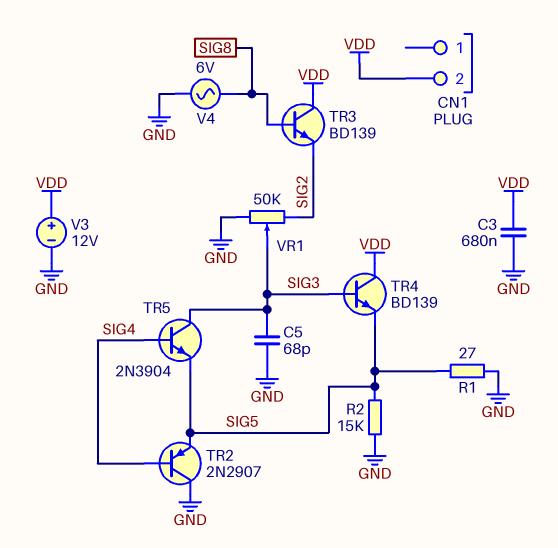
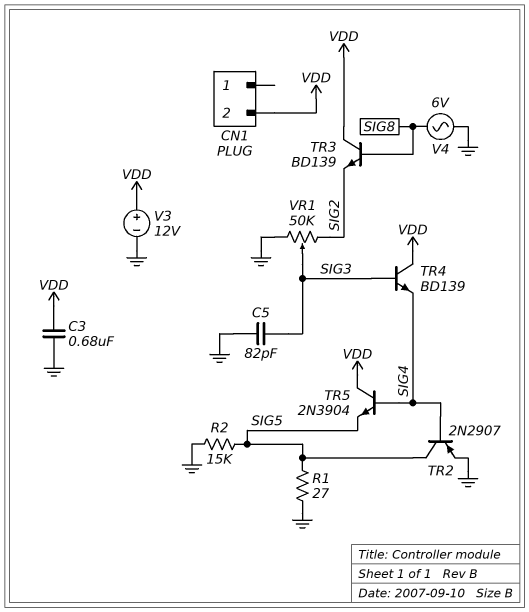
C5: 68pF (GND, SIG3) -> 82pF (GND, SIG3)
TR2: PNP 2N2907 (B SIG4, C GND, E SIG5) -> PNP 2N2907 (B SIG4, C SIG5, E GND)
TR4: NPN BD139 (B SIG3, C VDD, E SIG5) -> NPN BD139 (B SIG3, C VDD, E SIG4)
TR5: NPN 2N3904 (B SIG4, C SIG3, E SIG5) -> NPN 2N3904 (B SIG4, C VDD, E SIG5)

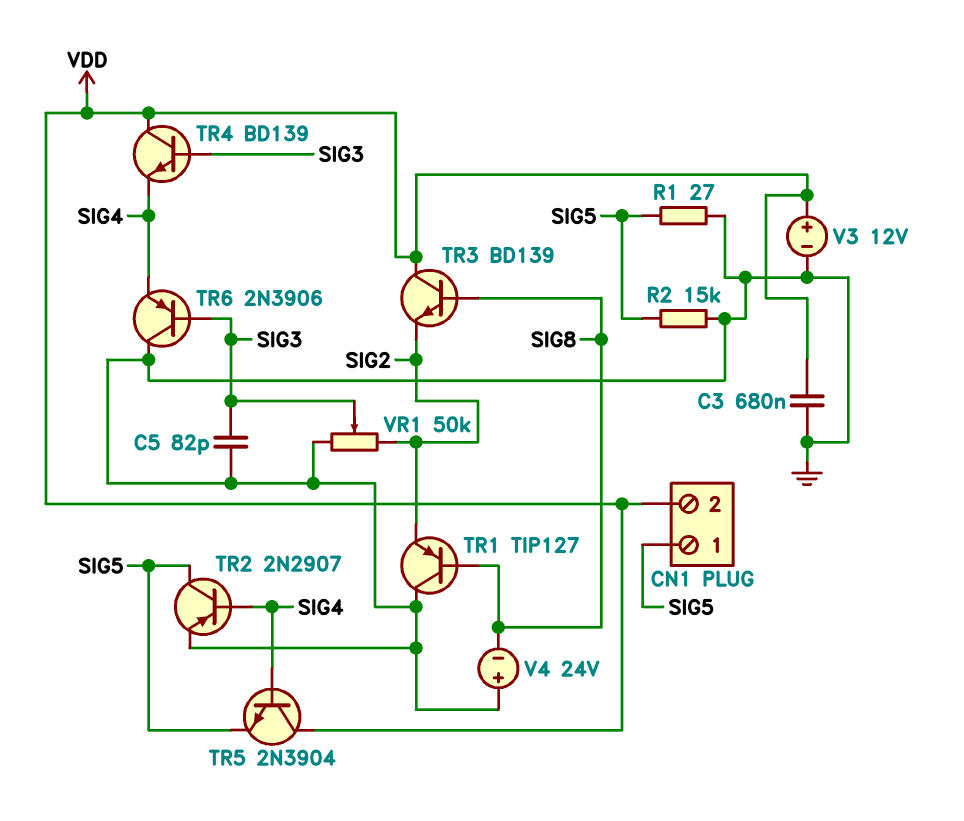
CN1 pin 1: none -> SIG5
TR1: none -> PNP TIP127 (B SIG8, C GND, E SIG2)
TR6: none -> PNP 2N3906 (B SIG3, C GND, E SIG4)
V4: AC 6V (GND, SIG8) -> 24V (plus GND, minus SIG8)

